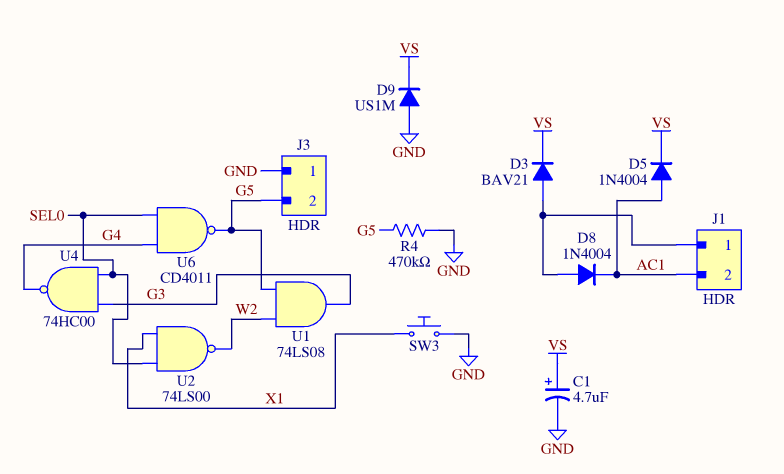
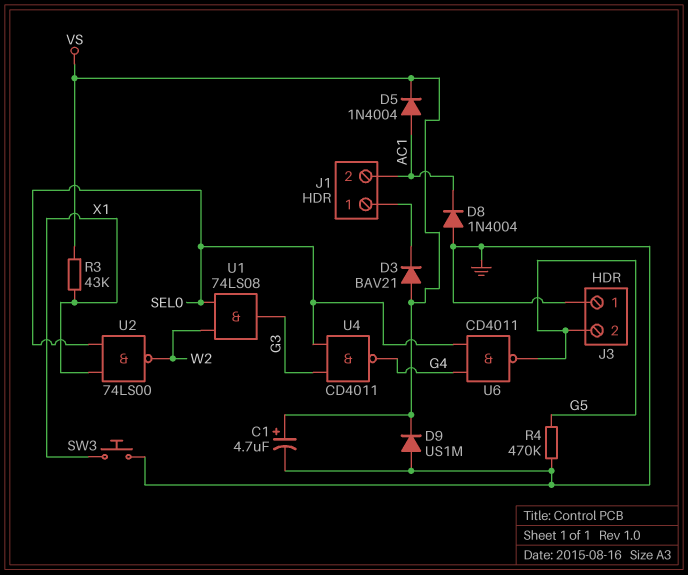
D3: diode BAV21 (A J1/1, K VS) -> diode BAV21 (A VS, K J1/1)
D8: diode 1N4004 (A J1/1, K AC1) -> diode 1N4004 (A GND, K AC1)
R3: none -> 43k (VS, X1)
U1: AND 74LS08 (in G5, in W2, out G3) -> AND 74LS08 (in SEL0, in W2, out G3)
U4: NAND 74HC00 (in G3, in SEL0, out G4) -> NAND CD4011 (in G3, in SEL0, out G4)

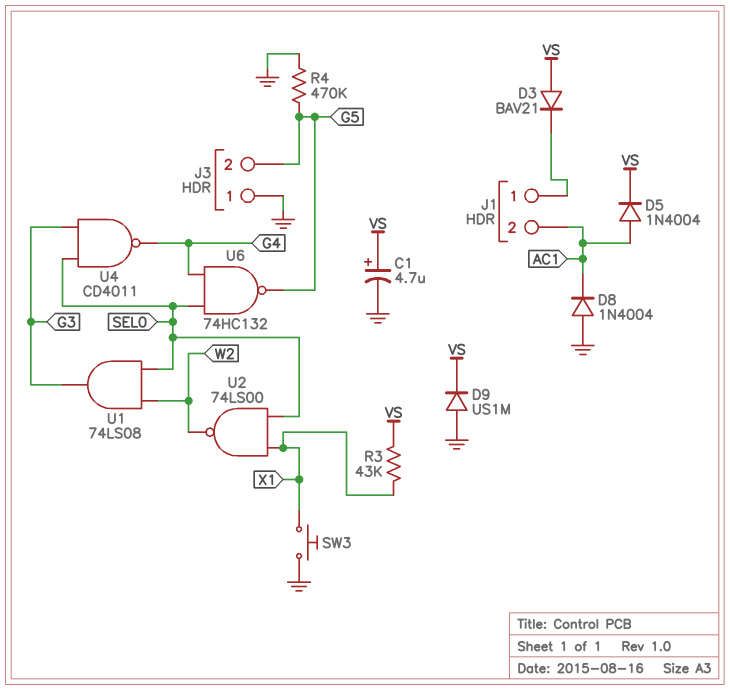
U6: NAND CD4011 (in G4, in SEL0, out G5) -> NAND 74HC132 (in G4, in SEL0, out G5)

